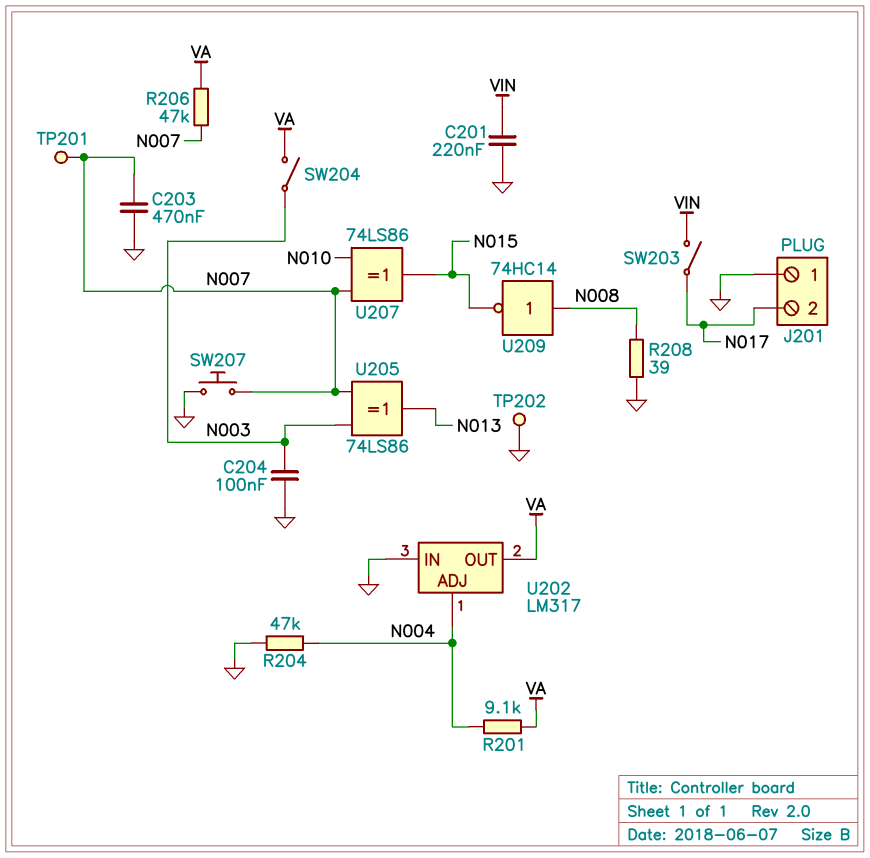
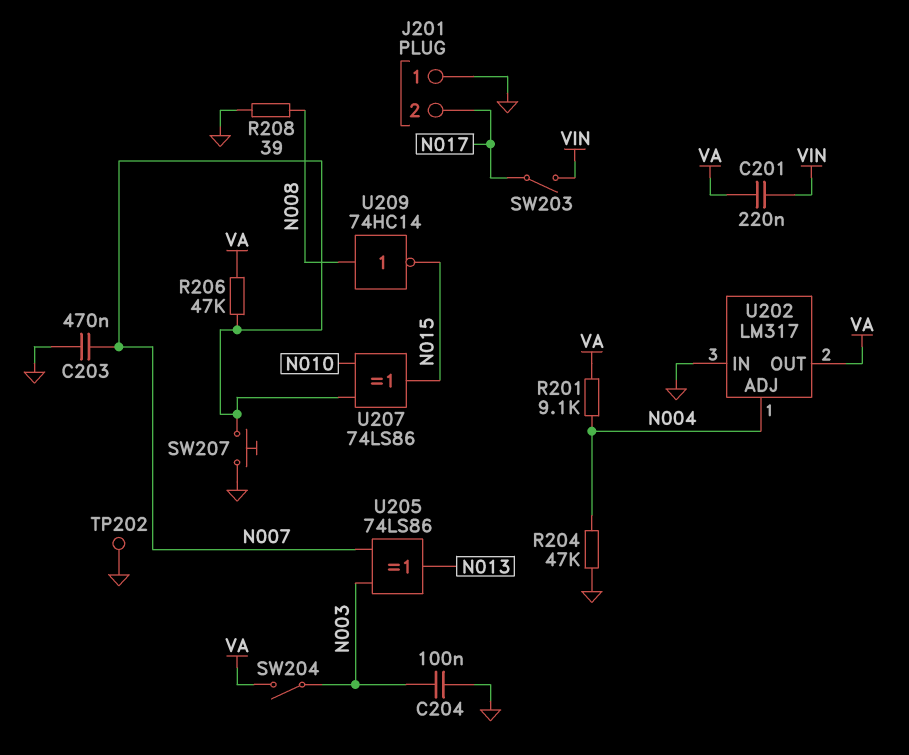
C201: 220nF (GND, VIN) -> 220nF (VA, VIN)
TP201: test point (N007) -> none

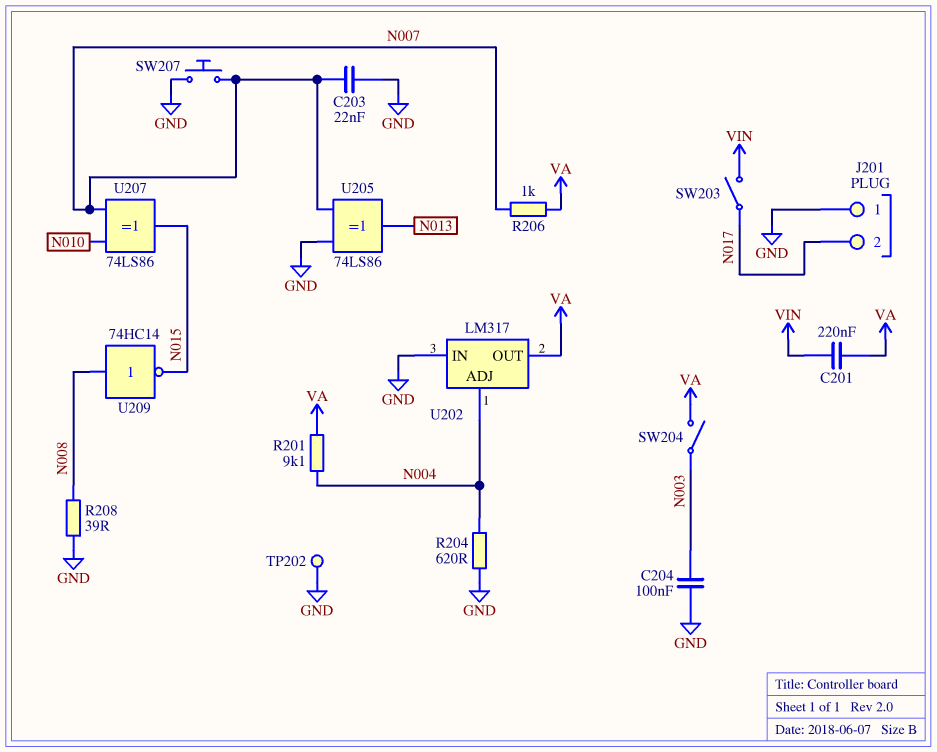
C203: 470nF (GND, N007) -> 22nF (GND, N007)
R204: 47k (GND, N004) -> 620 (GND, N004)
R206: 47k (N007, VA) -> 1k (N007, VA)
U205: XOR 74LS86 (in N003, in N007, out N013) -> XOR 74LS86 (in GND, in N007, out N013)

